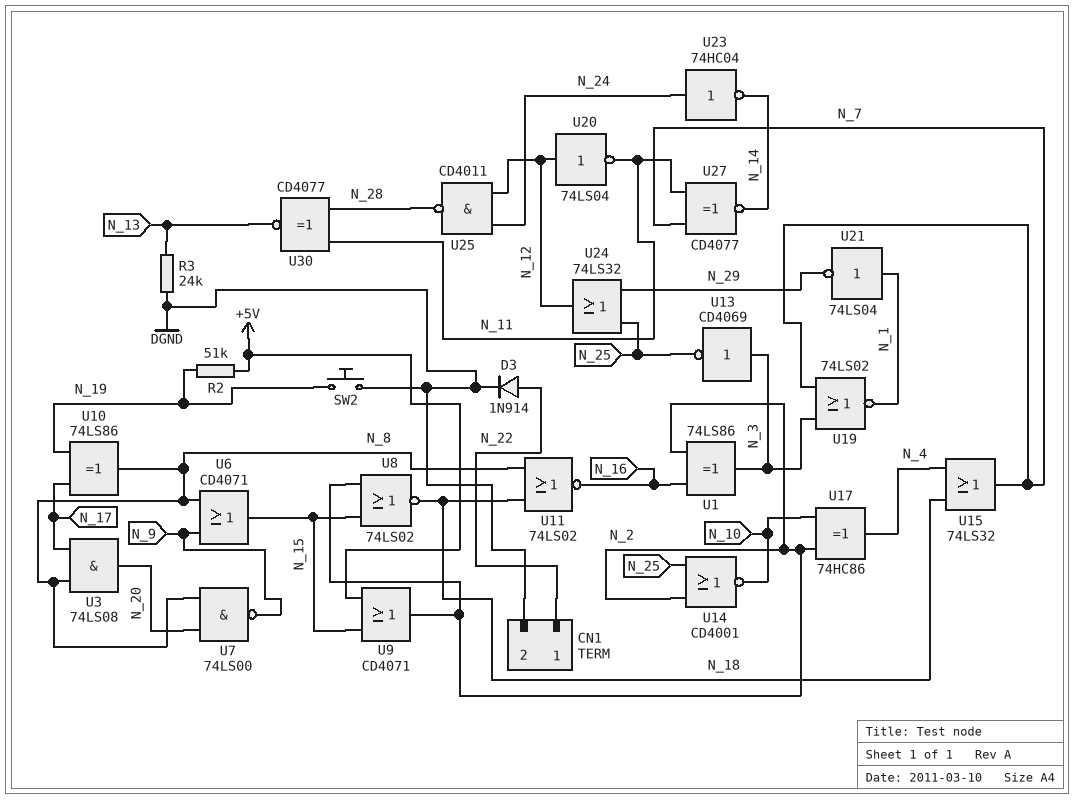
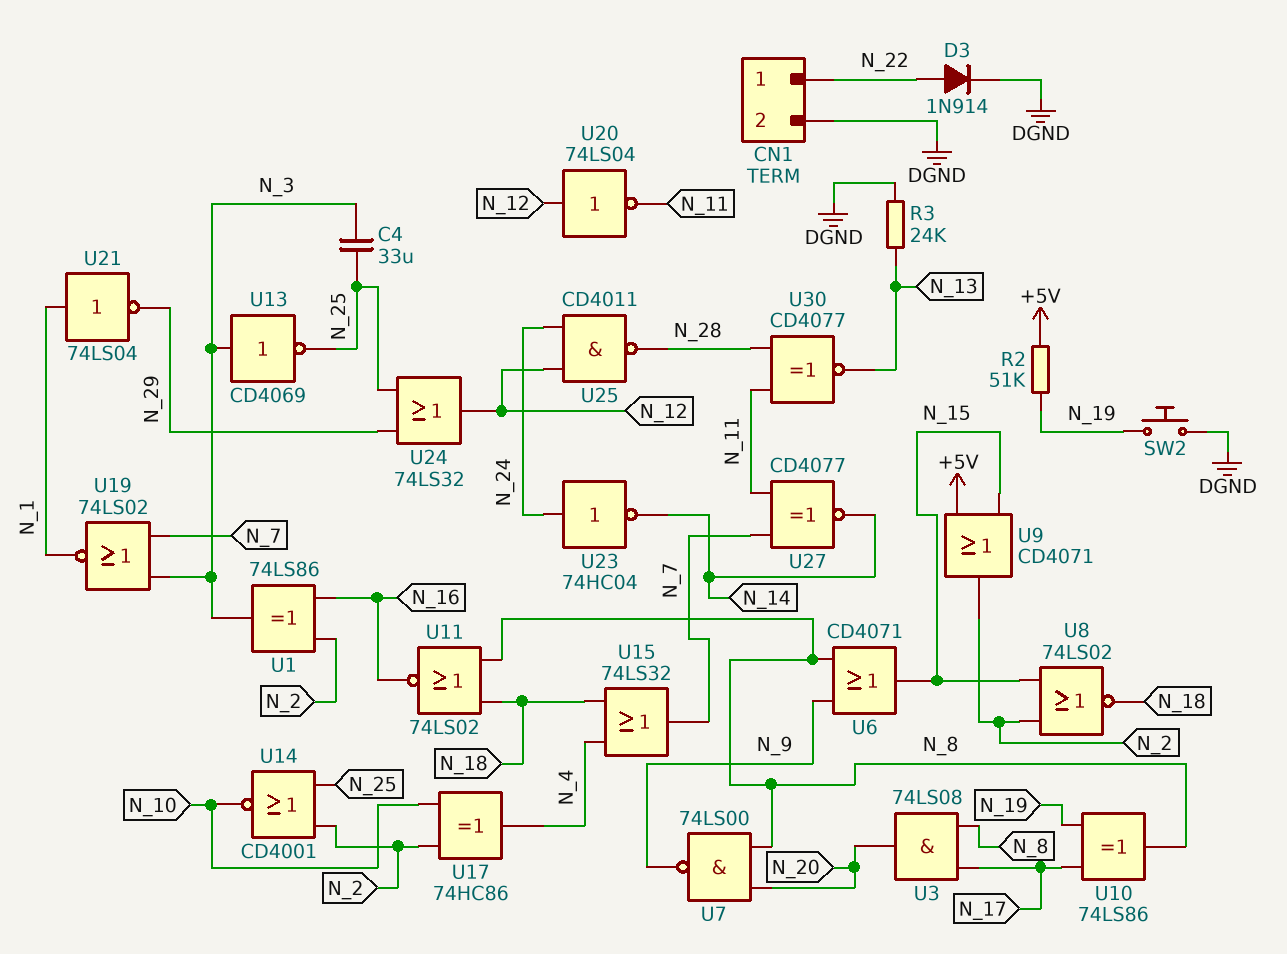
C4: none -> 33uF (N_3, N_25)

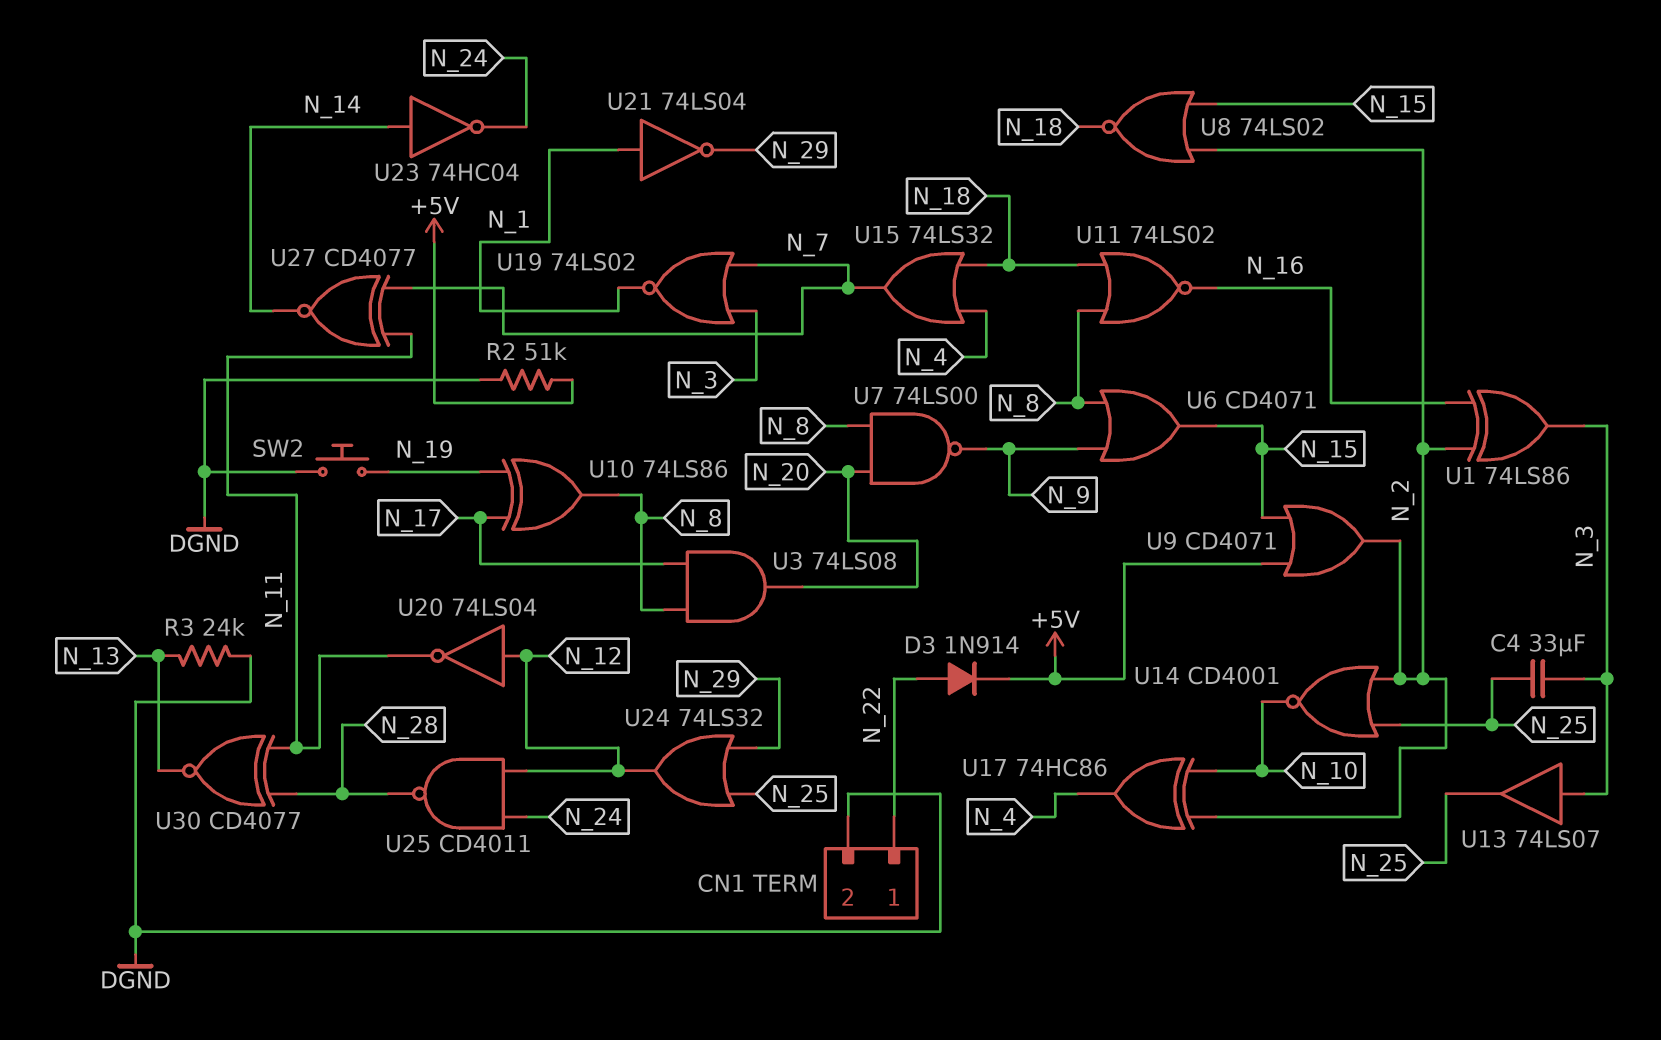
D3: diode 1N914 (A N_22, K DGND) -> diode 1N914 (A N_22, K +5V)
R2: 51k (+5V, N_19) -> 51k (+5V, DGND)
U13: NOT CD4069 (in N_3, out N_25) -> buffer 74LS07 (in N_3, out N_25)
U23: NOT 74HC04 (in N_24, out N_14) -> NOT 74HC04 (in N_14, out N_24)

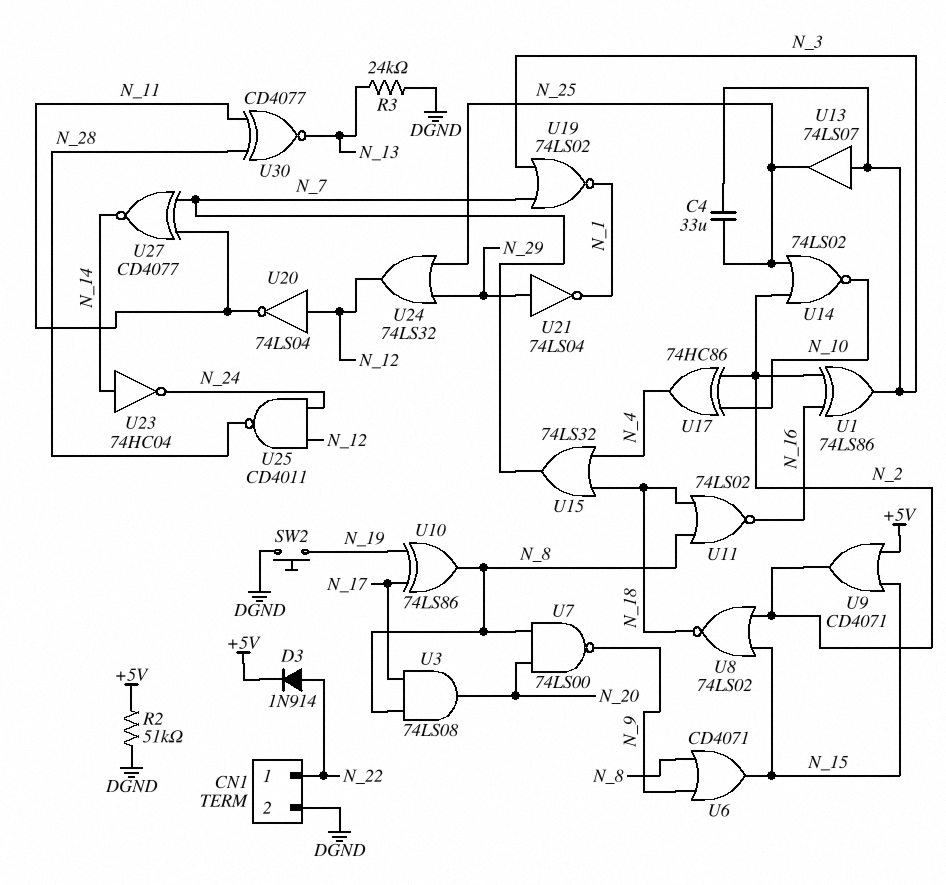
U14: NOR CD4001 (in N_2, in N_25, out N_10) -> NOR 74LS02 (in N_2, in N_25, out N_10)
U21: NOT 74LS04 (in N_1, out N_29) -> NOT 74LS04 (in N_29, out N_1)

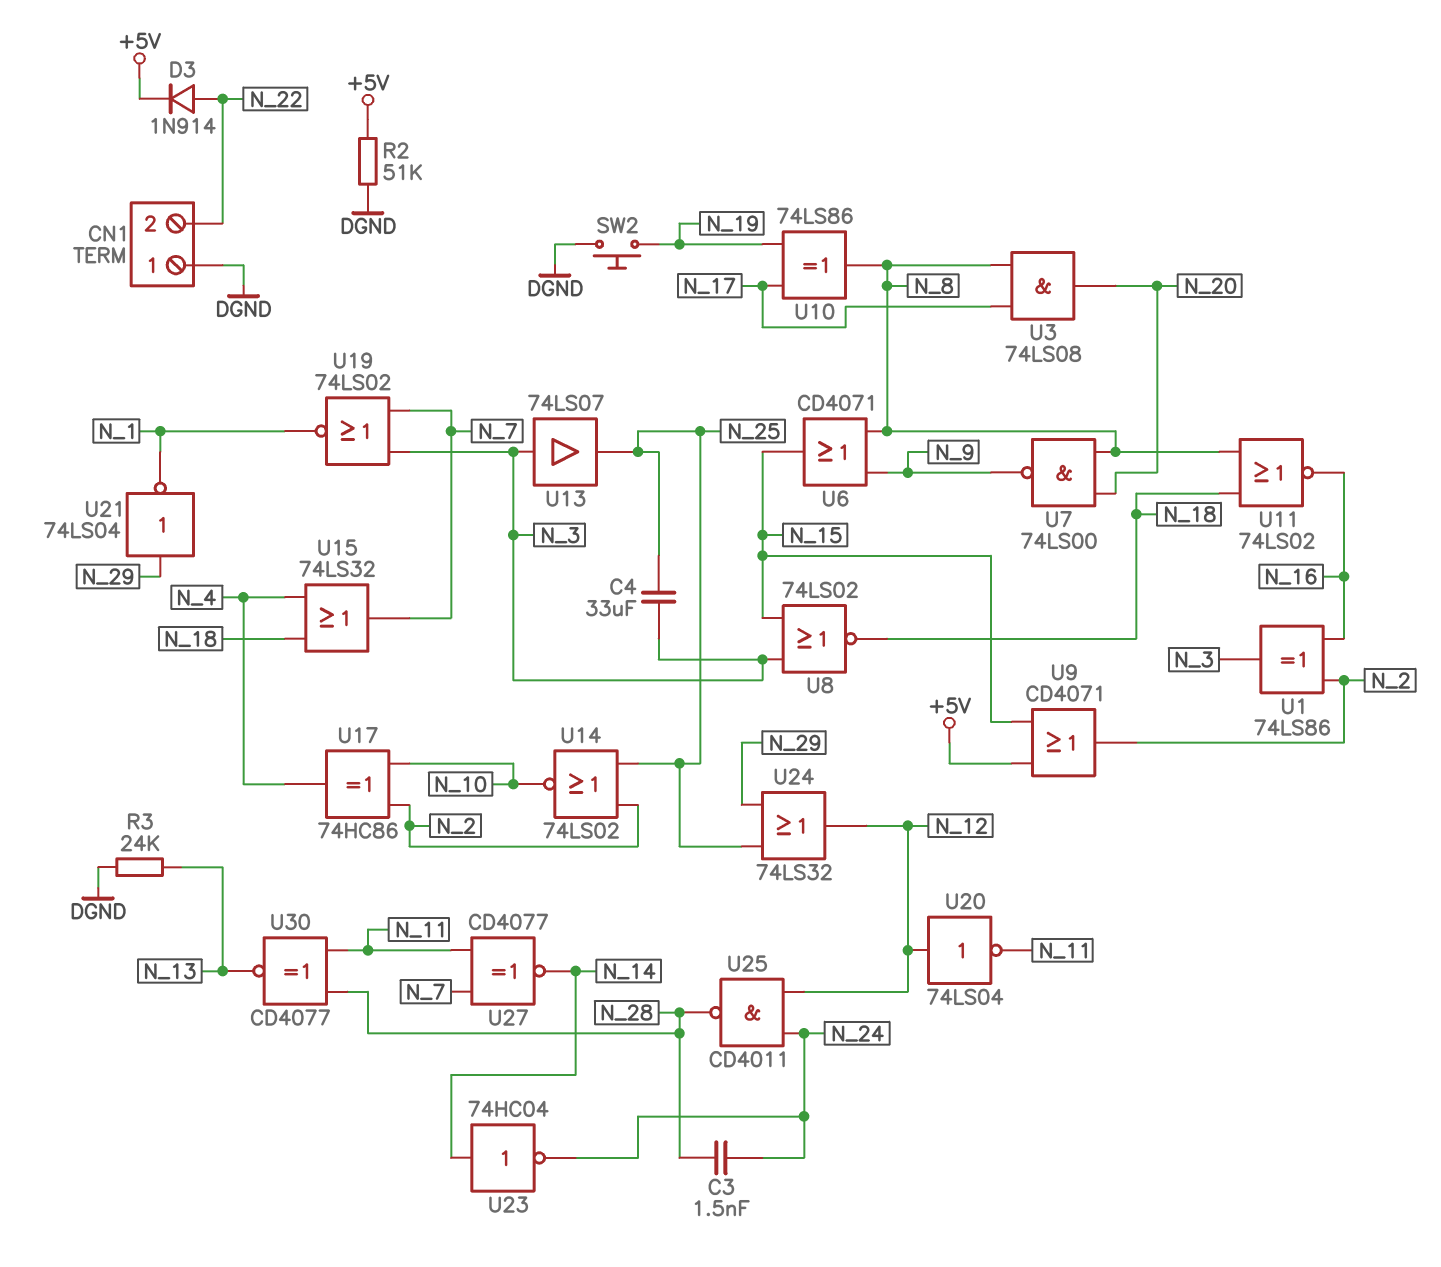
C3: none -> 1.5nF (N_24, N_28)
CN1 pin 1: N_22 -> DGND
CN1 pin 2: DGND -> N_22
U8: NOR 74LS02 (in N_2, in N_15, out N_18) -> NOR 74LS02 (in N_3, in N_15, out N_18)

